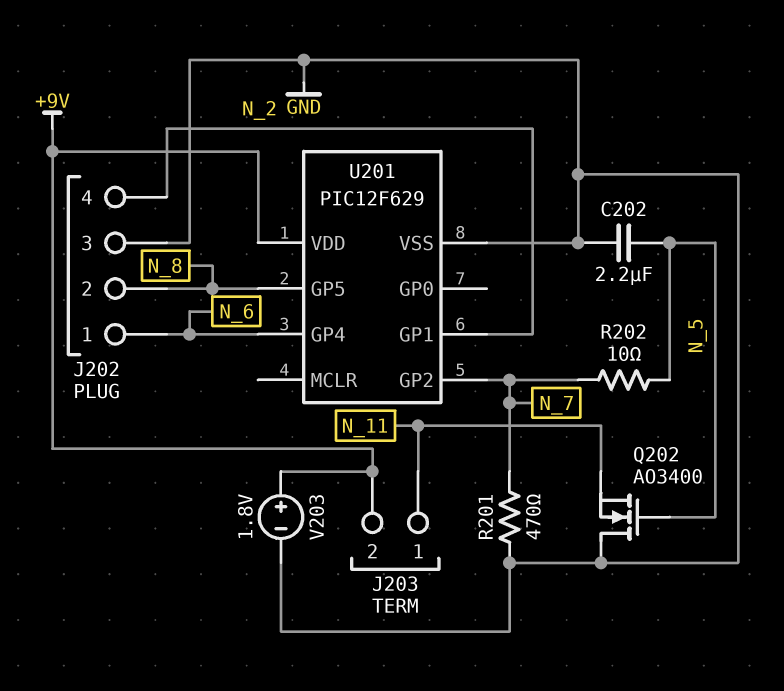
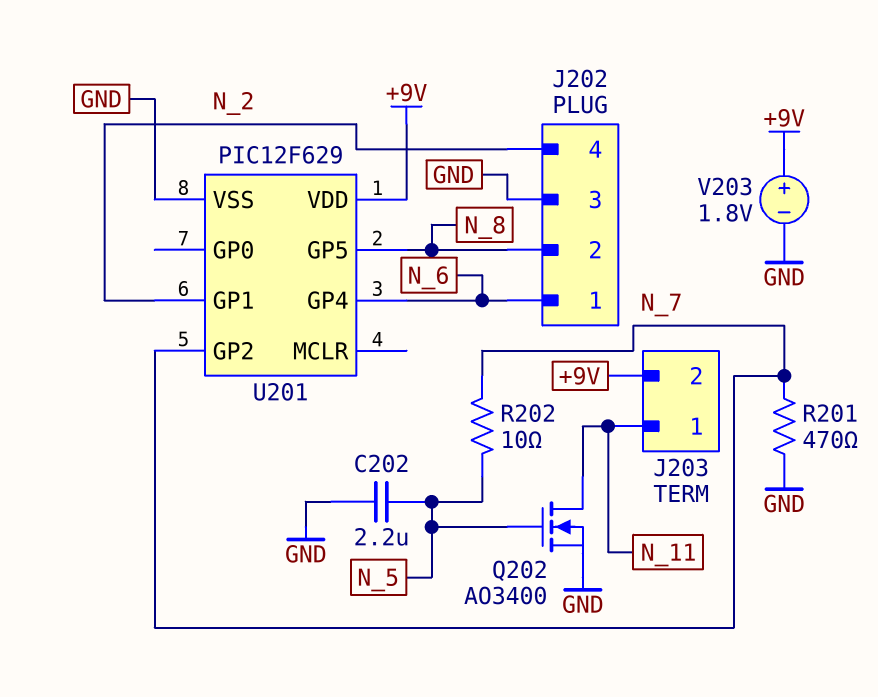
Q202: NMOS AO3400 (G N_5, D GND, S N_11) -> NMOS AO3400 (G N_5, D N_11, S GND)

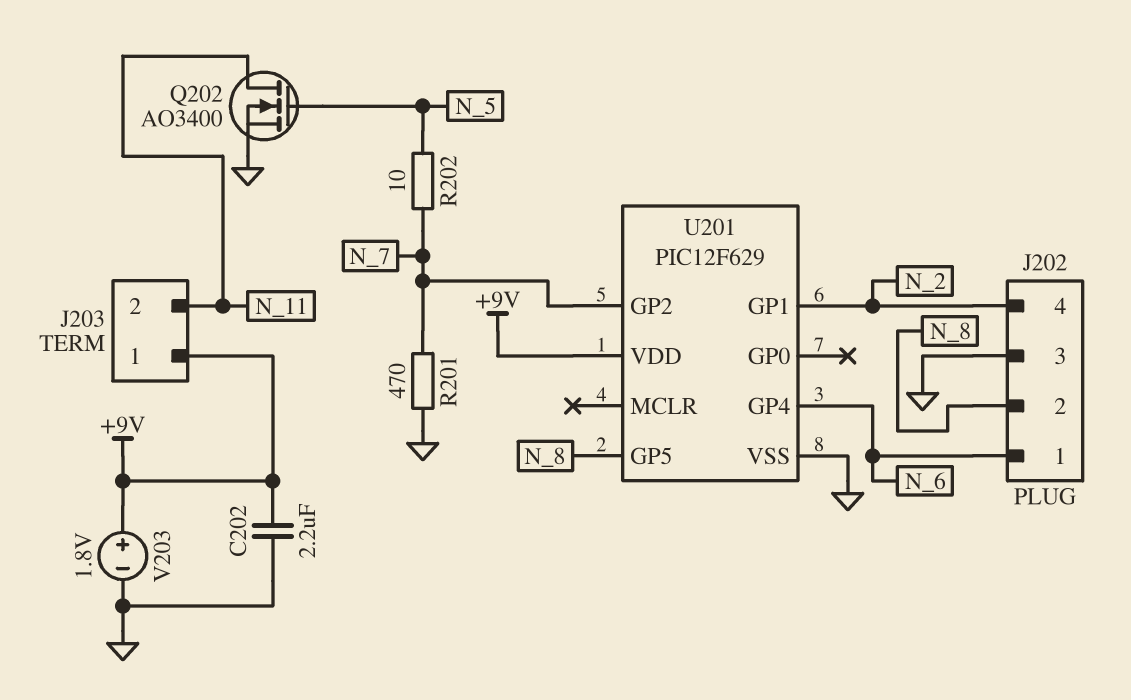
C202: 2.2uF (GND, N_5) -> 2.2uF (+9V, GND)
J203 pin 1: N_11 -> +9V
J203 pin 2: +9V -> N_11

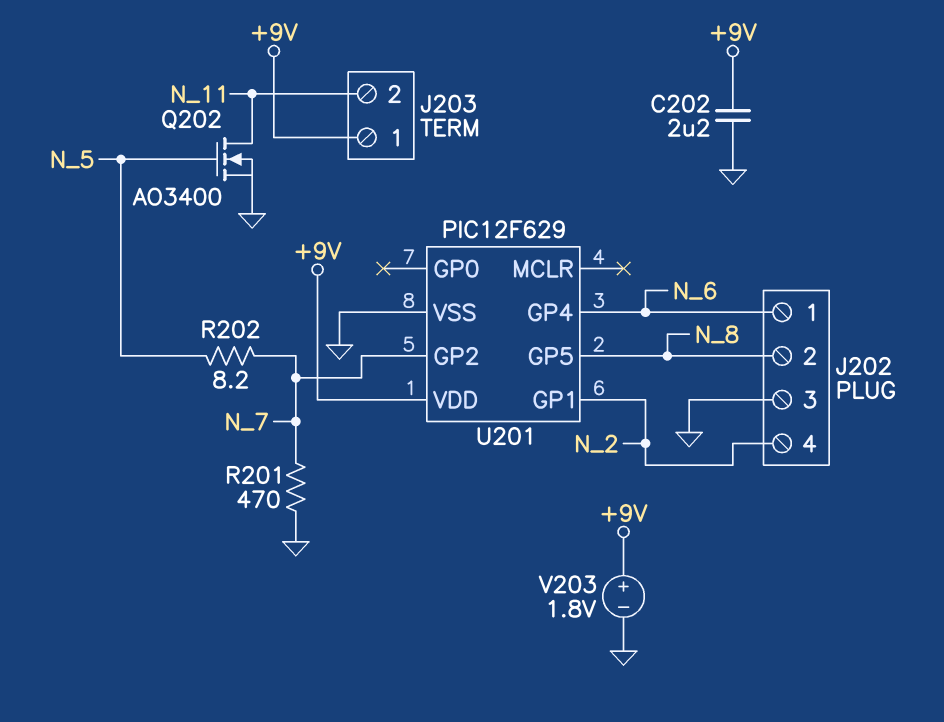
R202: 10 (N_5, N_7) -> 8.2 (N_5, N_7)

